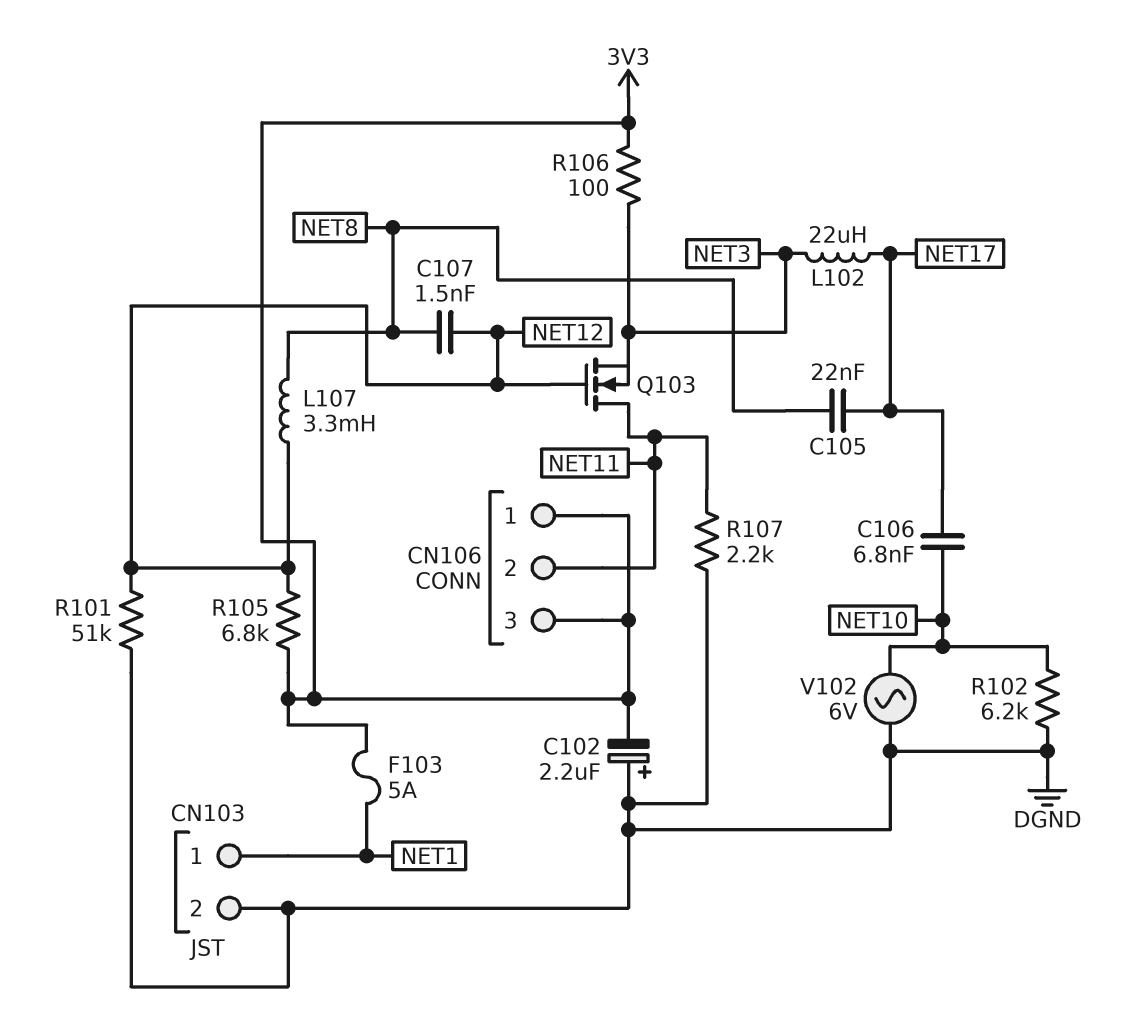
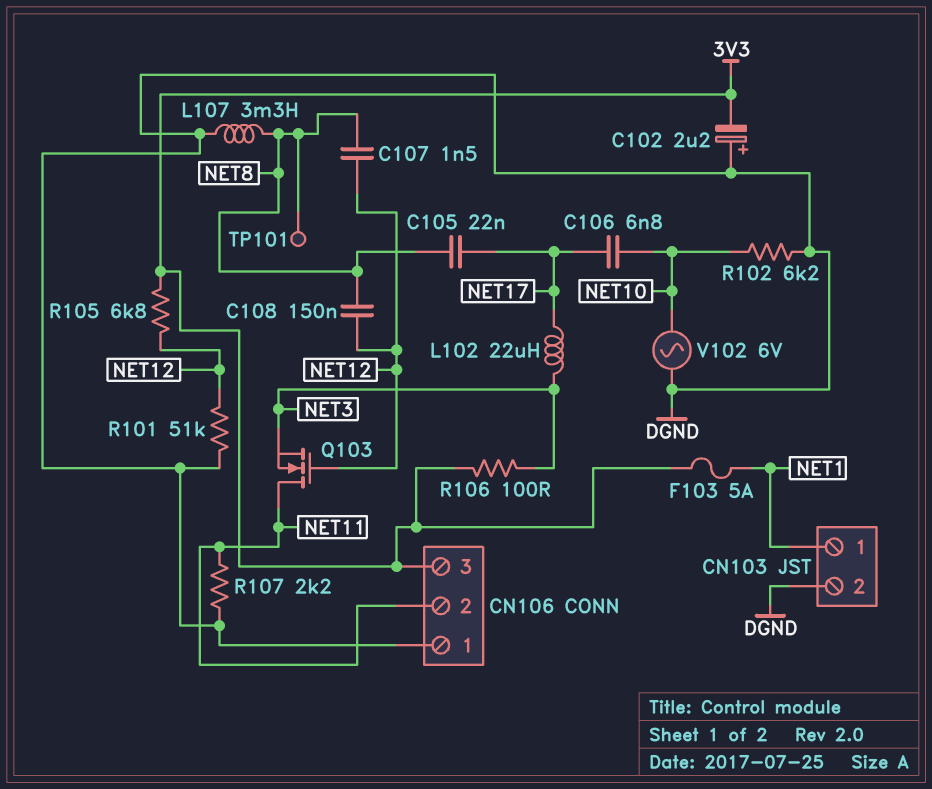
C108: none -> 150nF (NET8, NET12)
CN106 pin 1: 3V3 -> DGND
L107: 3.3mH (NET8, NET12) -> 3.3mH (DGND, NET8)
TP101: none -> test point (NET8)

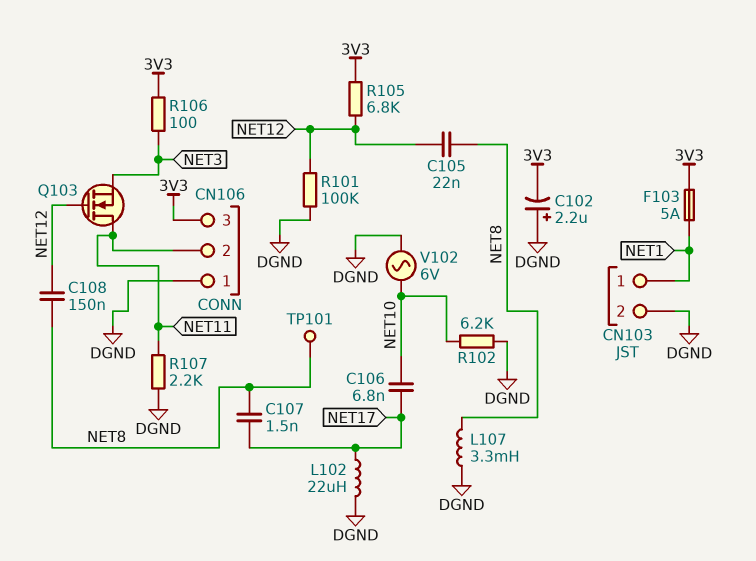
C105: 22nF (NET8, NET17) -> 22nF (NET8, NET12)
C107: 1.5nF (NET8, NET12) -> 1.5nF (NET8, NET17)
L102: 22uH (NET3, NET17) -> 22uH (DGND, NET17)
R101: 51k (DGND, NET12) -> 100k (DGND, NET12)

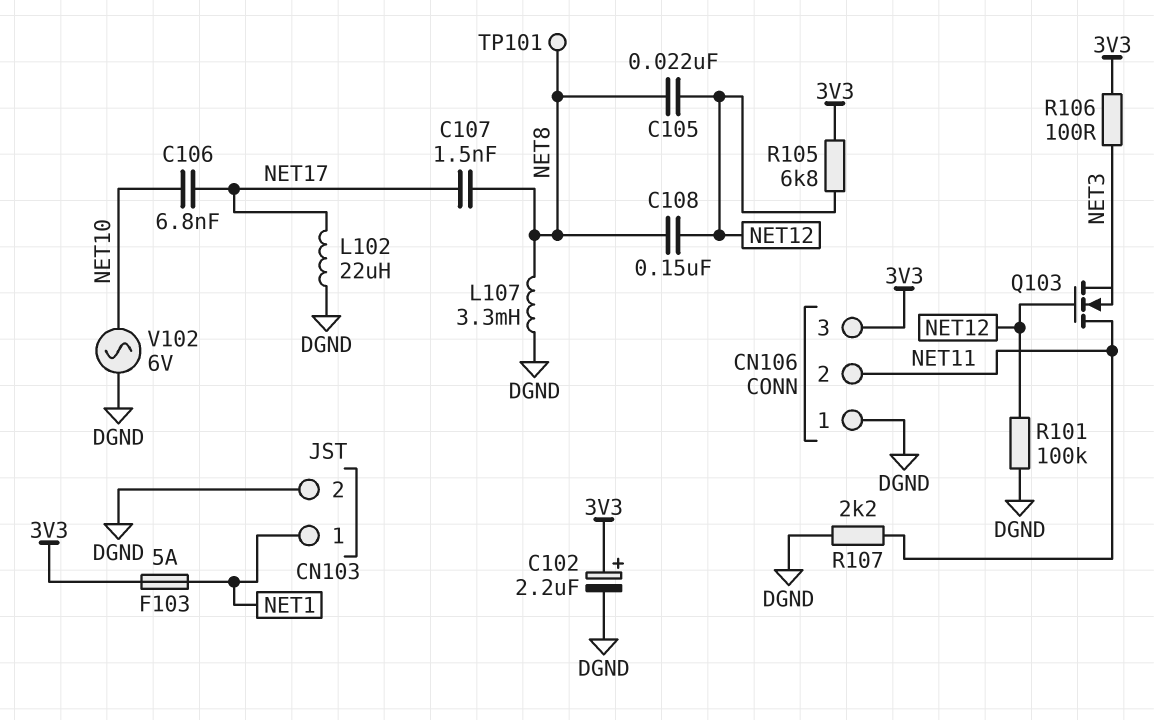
C102: 2.2uF (plus DGND, minus 3V3) -> 2.2uF (plus 3V3, minus DGND)
R102: 6.2k (DGND, NET10) -> none

